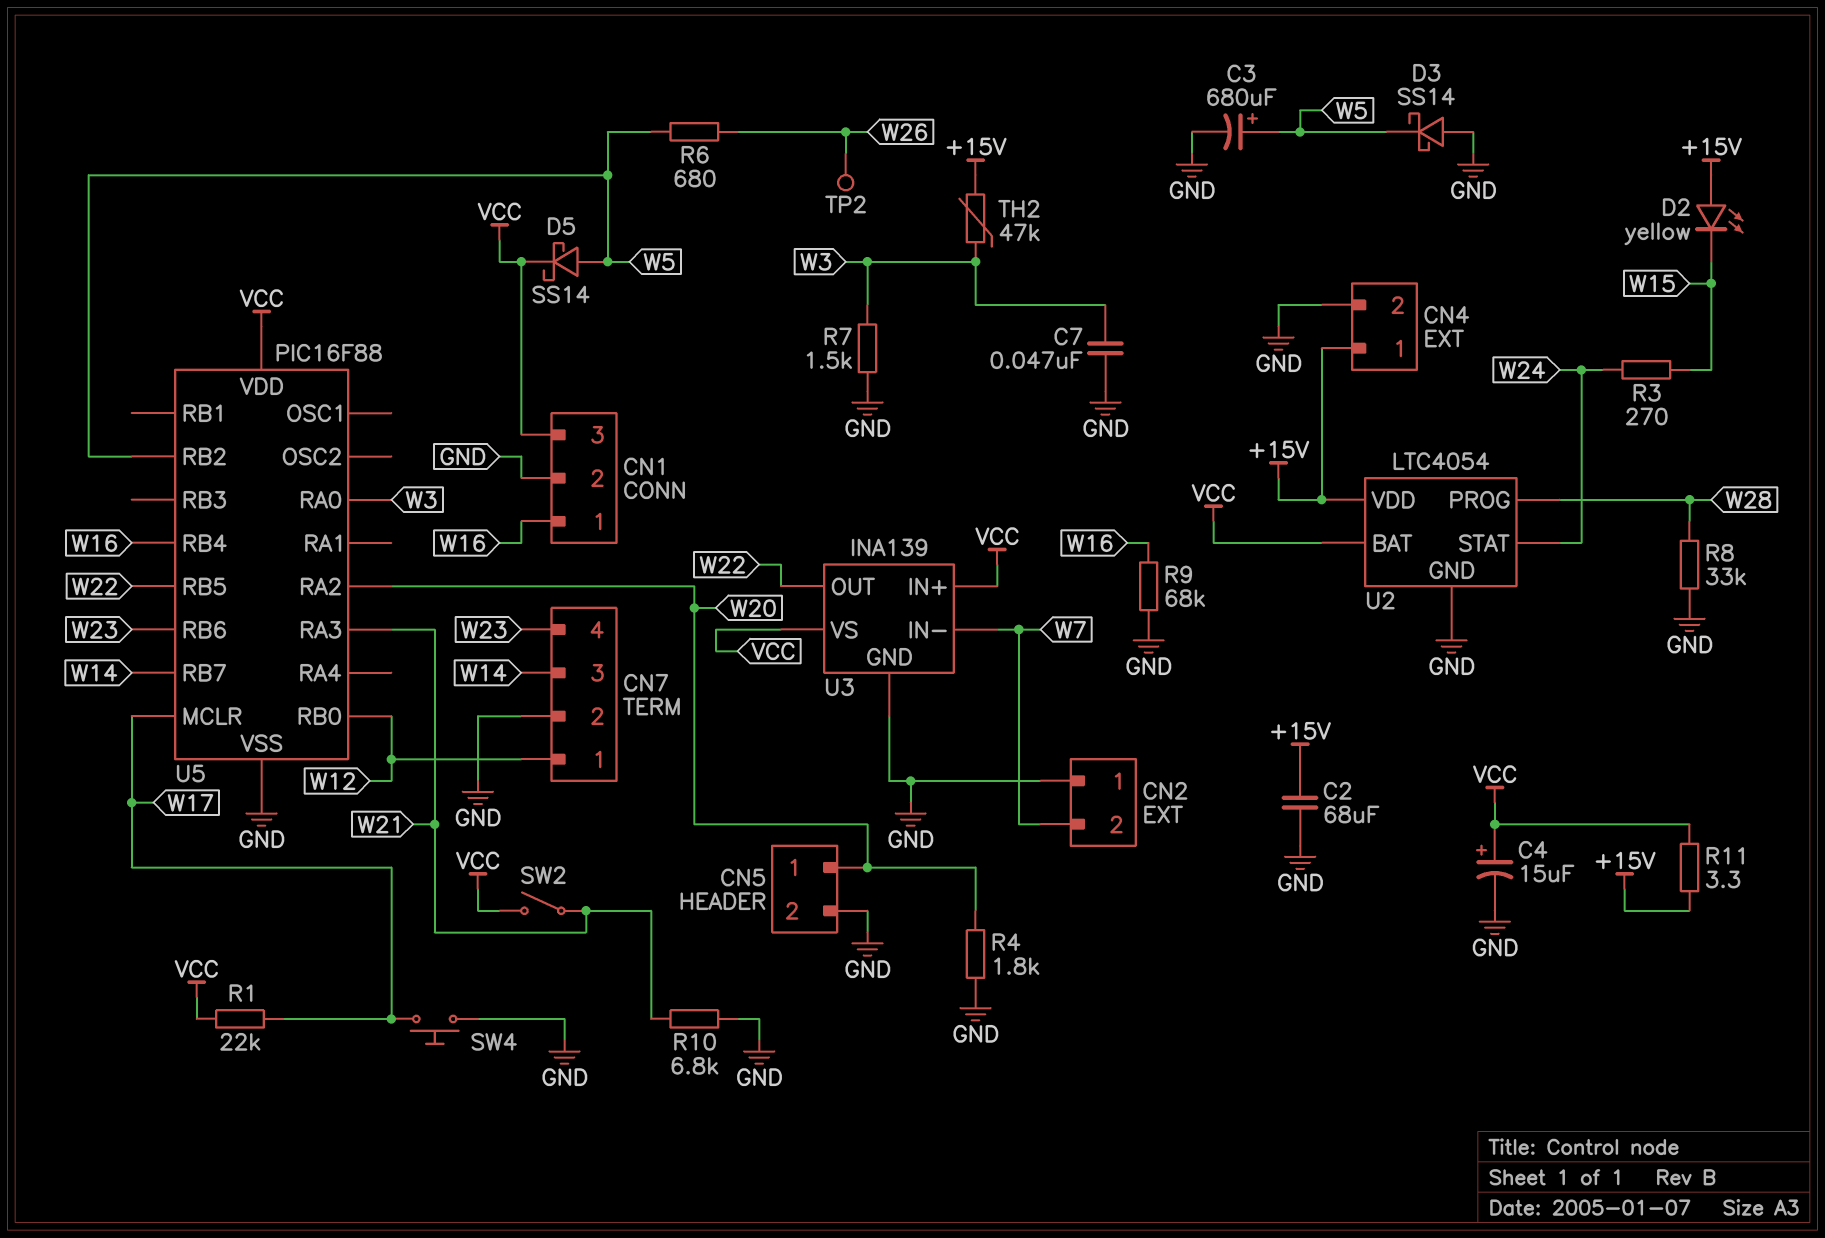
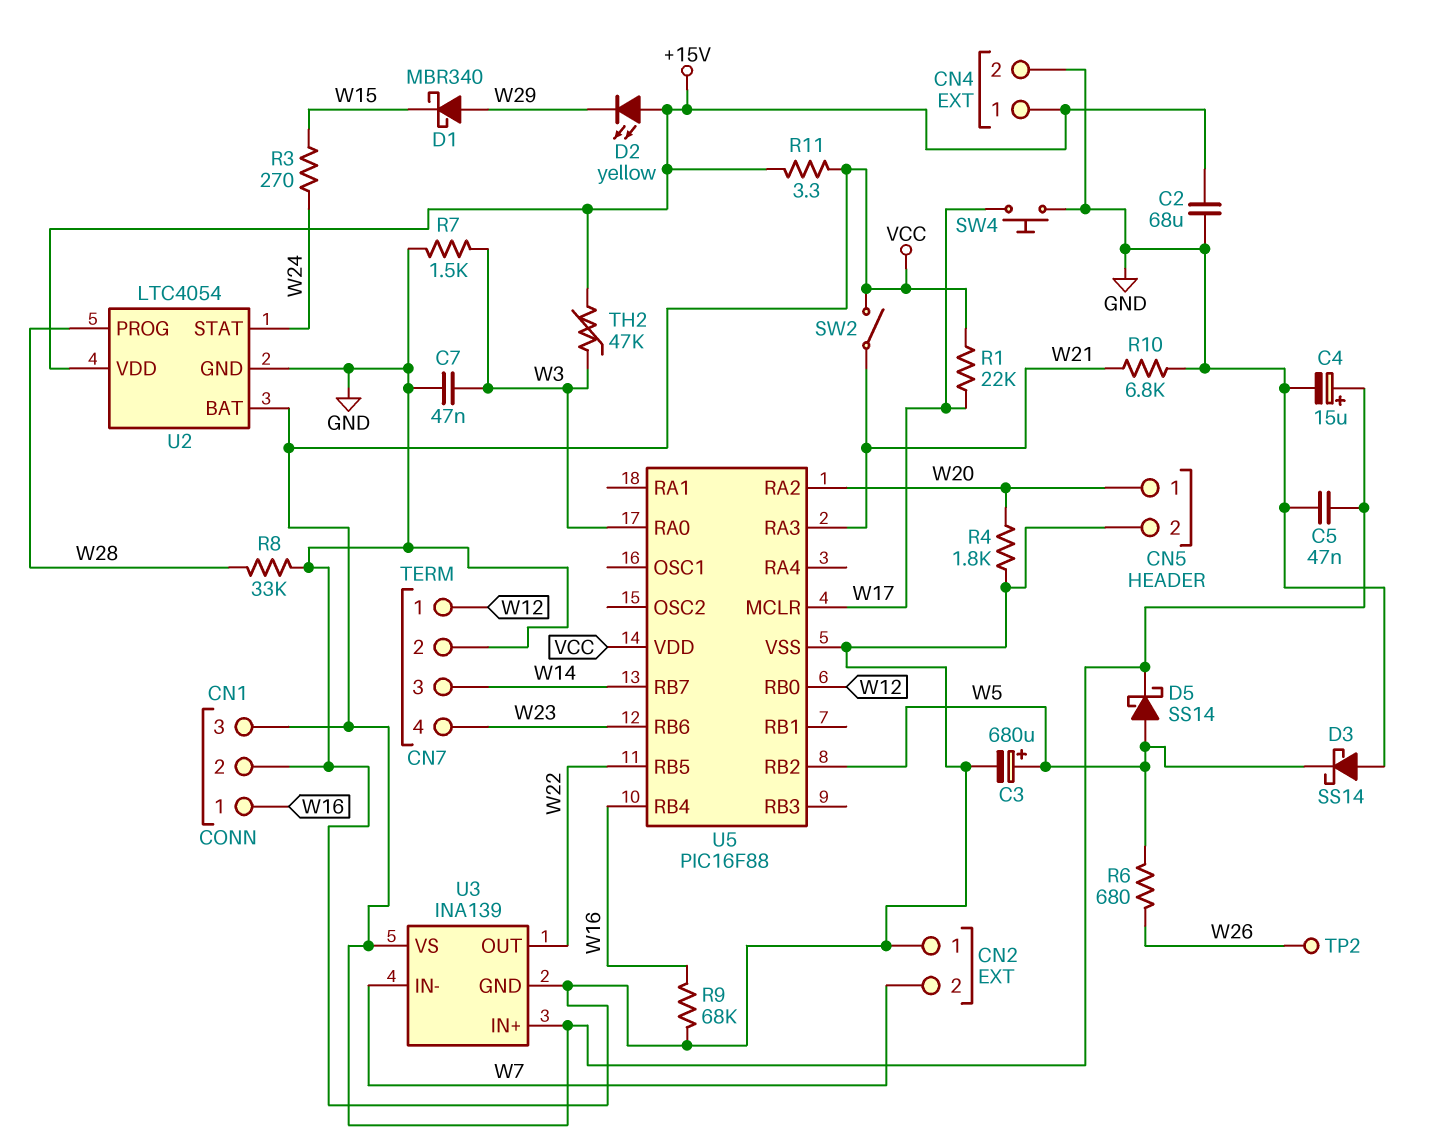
C5: none -> 47nF (GND, VCC)
D1: none -> schottky MBR340 (A W29, K W15)
D2: LED yellow (A +15V, K W15) -> LED yellow (A +15V, K W29)

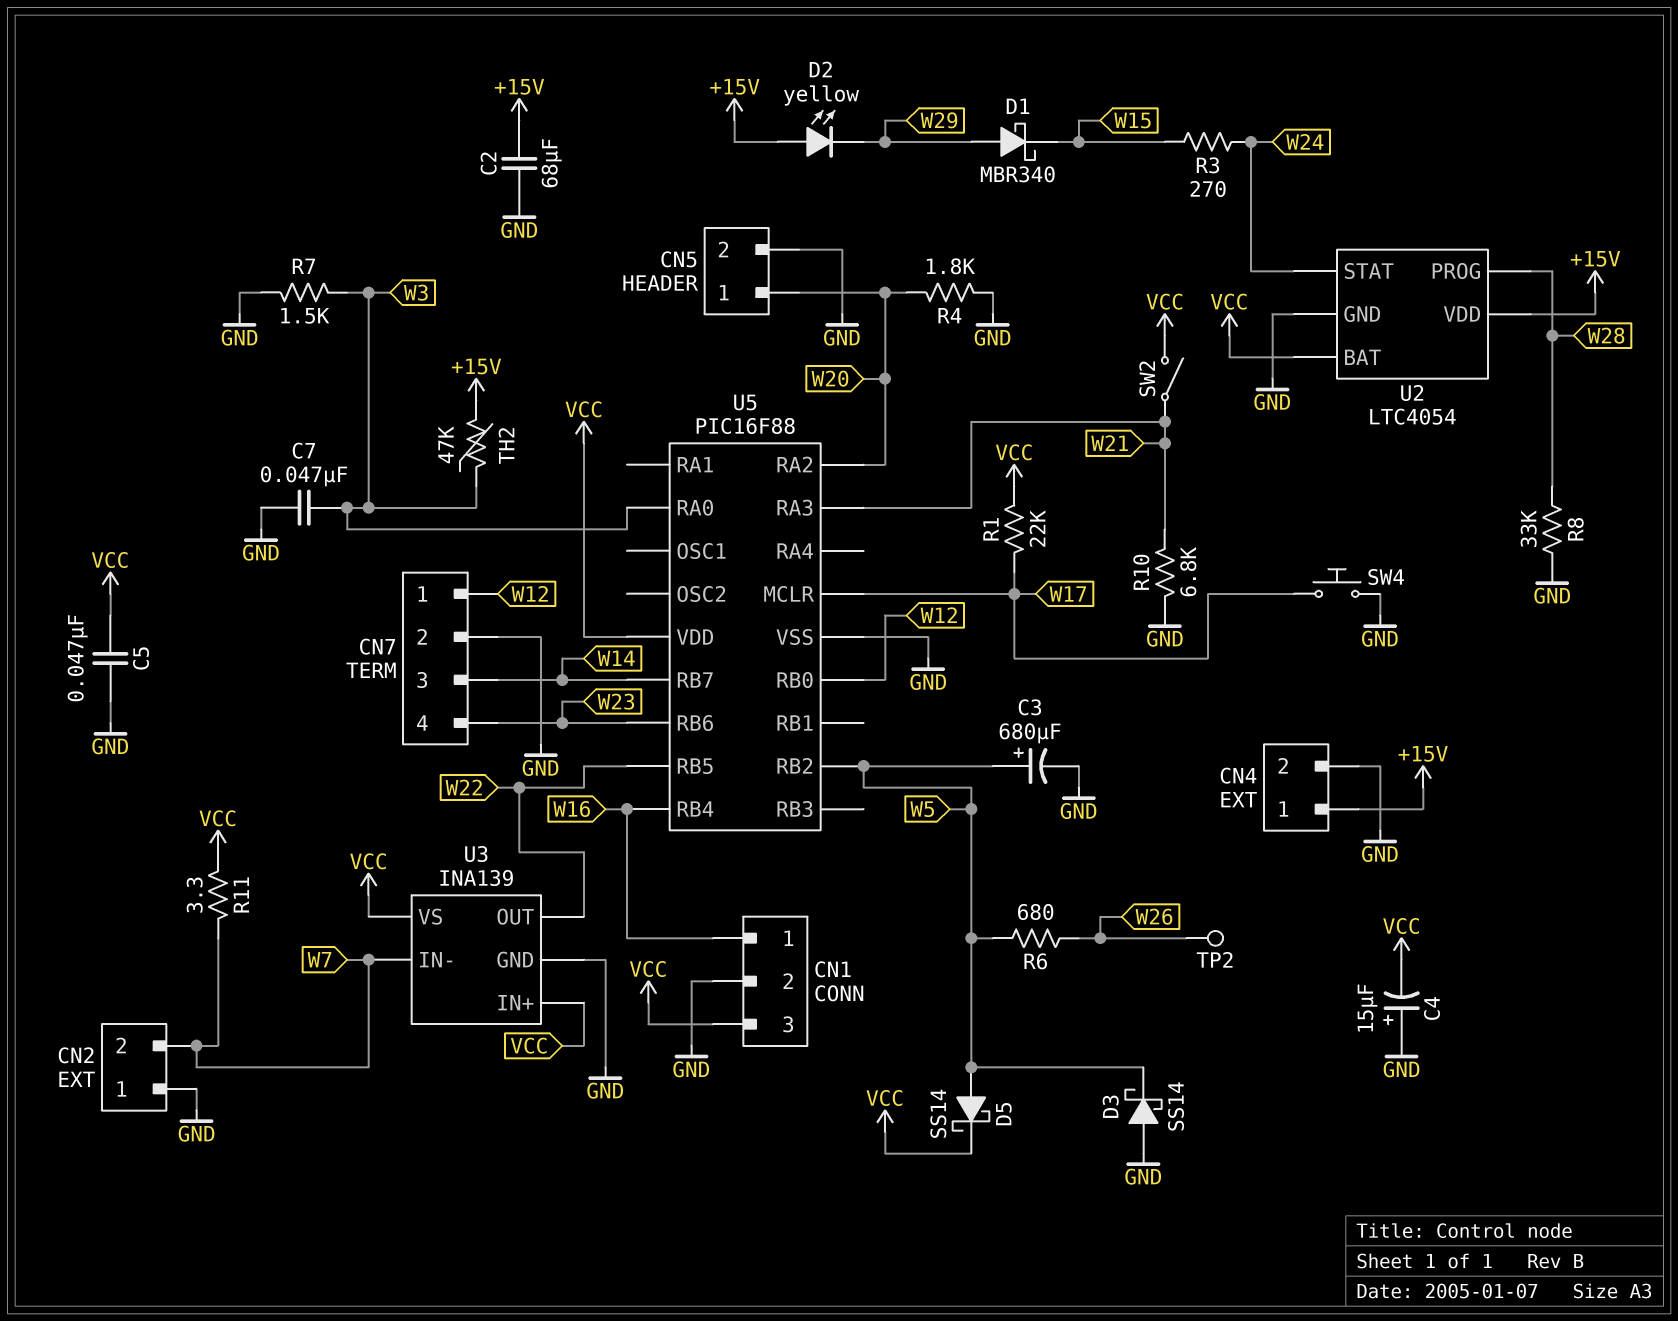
C4: 15uF (plus VCC, minus GND) -> 15uF (plus GND, minus VCC)
R9: 68k (GND, W16) -> none
R11: 3.3 (+15V, VCC) -> 3.3 (VCC, W7)

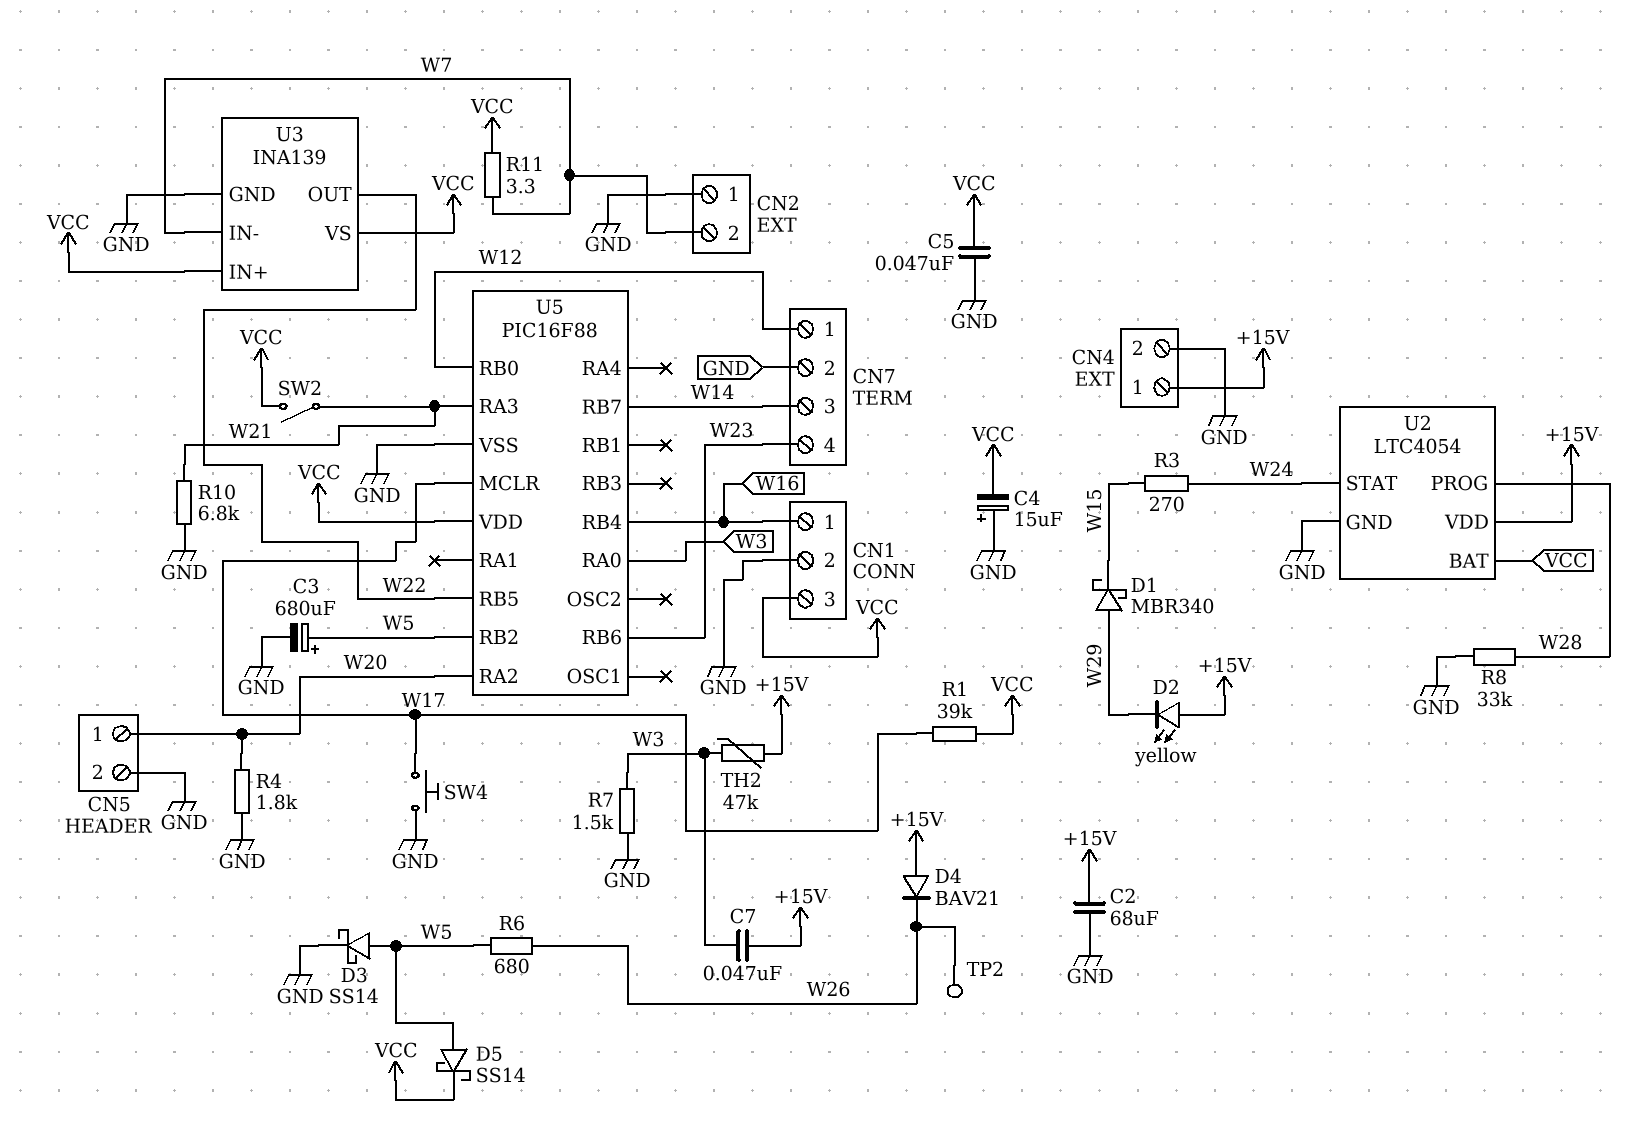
C7: 47nF (GND, W3) -> 47nF (+15V, W3)
D3: schottky SS14 (A GND, K W5) -> schottky SS14 (A W5, K GND)
D4: none -> diode BAV21 (A +15V, K W26)
R1: 22k (VCC, W17) -> 39k (VCC, W17)

